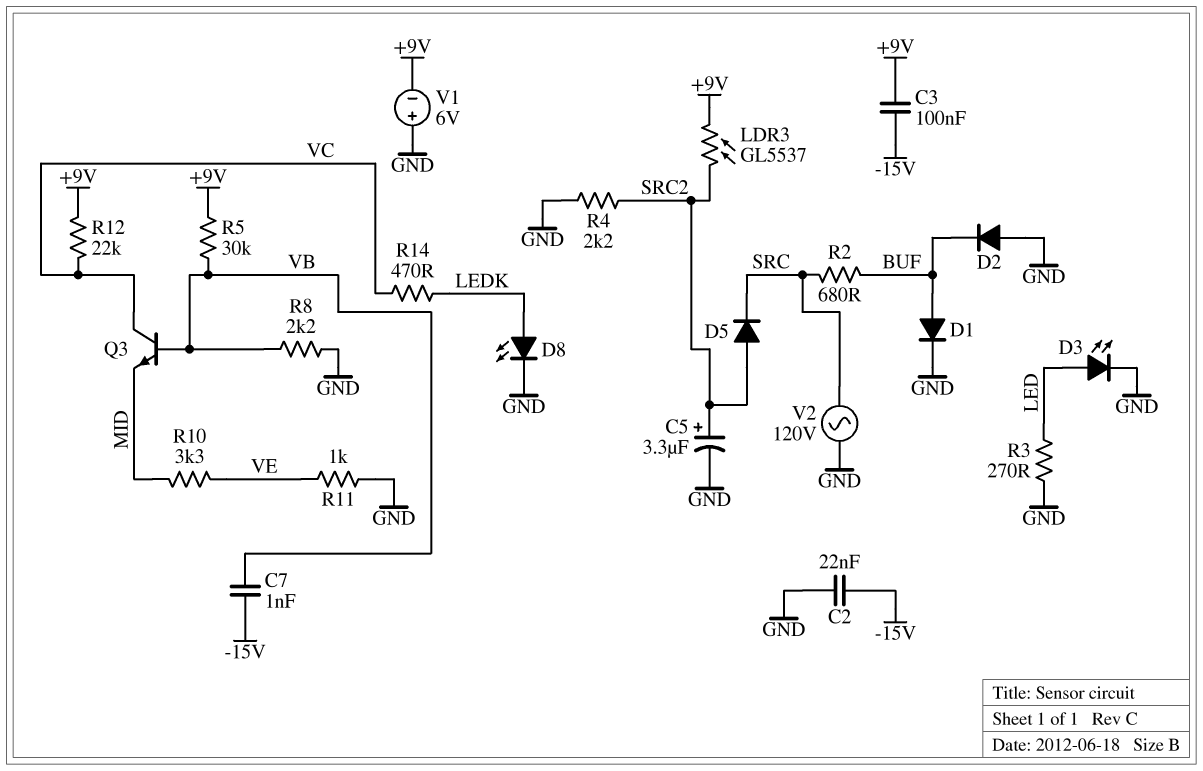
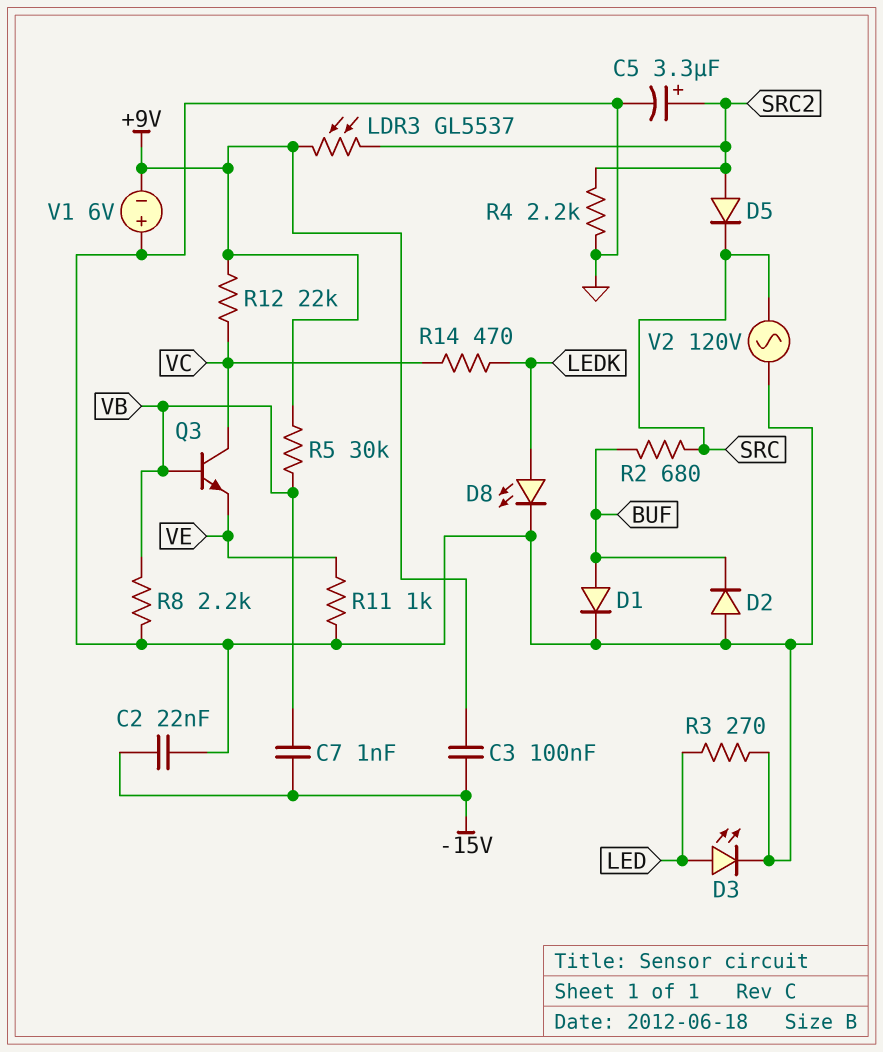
Q3: NPN (B VB, C VC, E MID) -> NPN (B VB, C VC, E VE)
R10: 3.3k (MID, VE) -> none

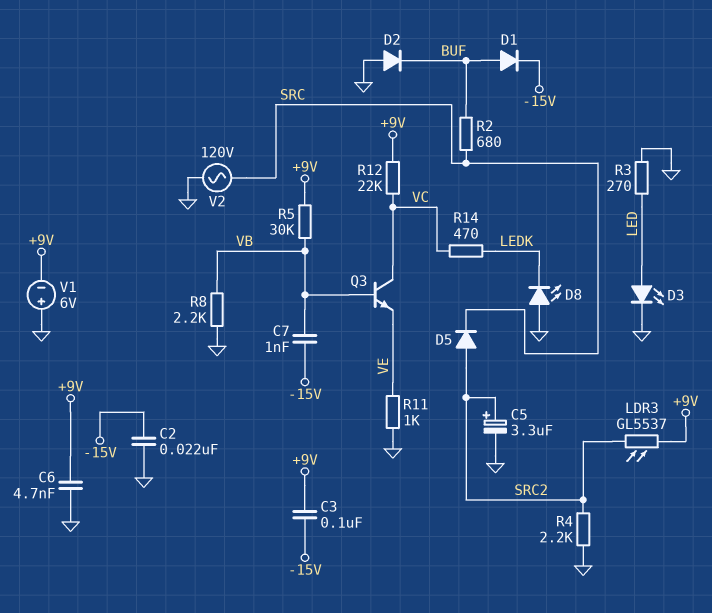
C6: none -> 4.7nF (+9V, GND)
D1: diode (A BUF, K GND) -> diode (A BUF, K -15V)
D8: LED (A LEDK, K GND) -> LED (A GND, K LEDK)

